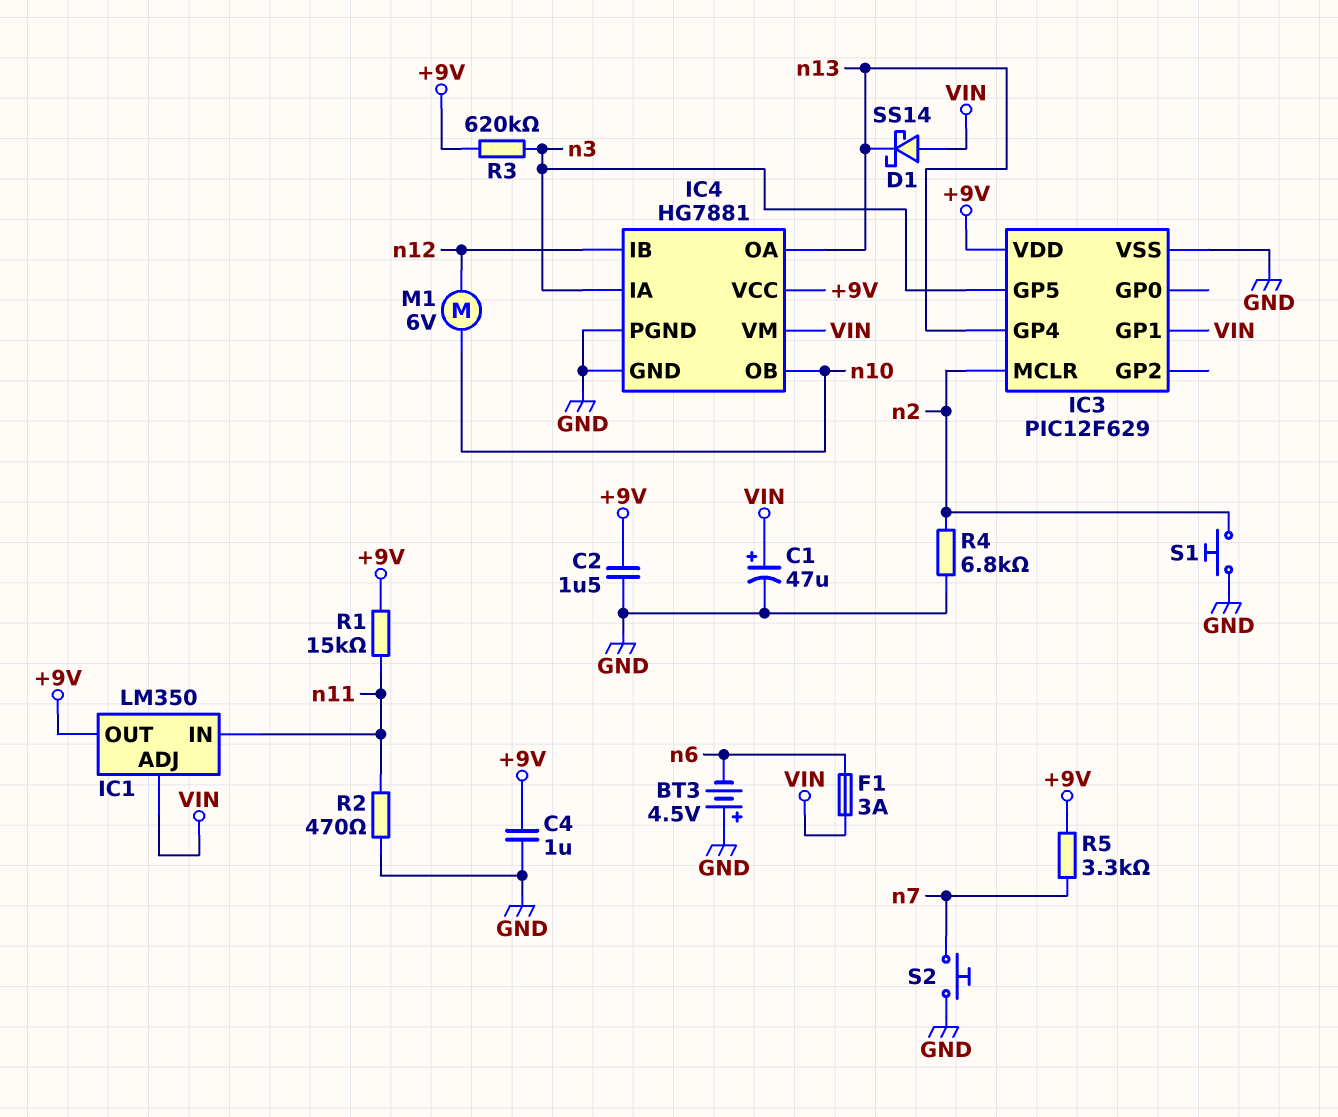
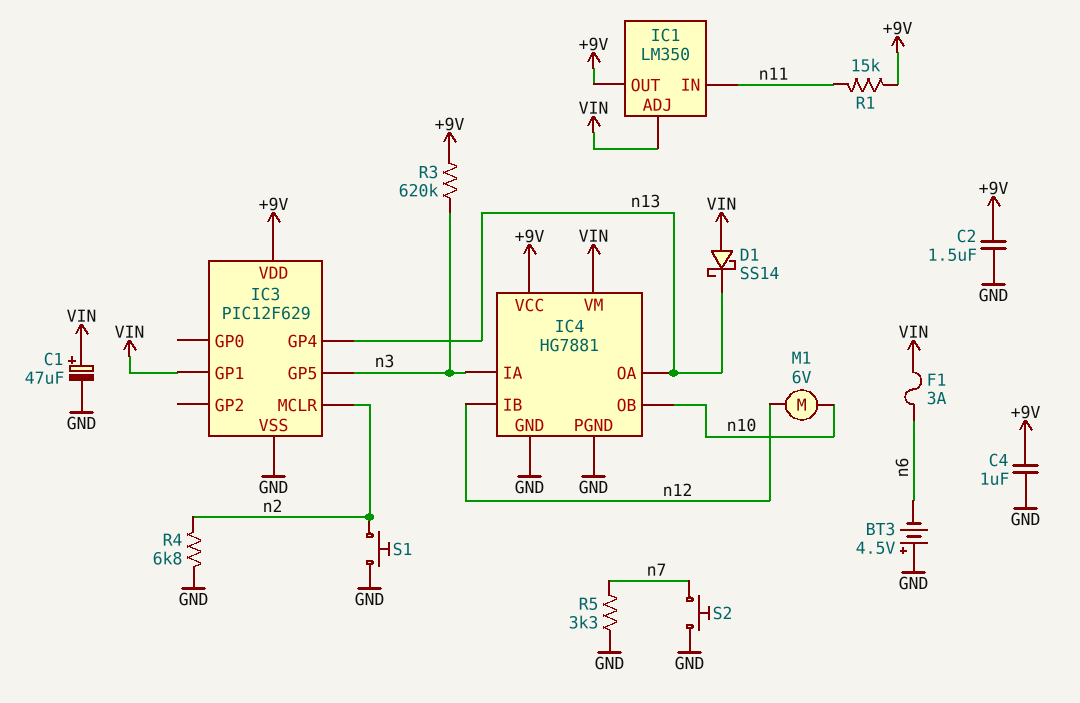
R2: 470 (GND, n11) -> none
R5: 3.3k (+9V, n7) -> 3.3k (GND, n7)

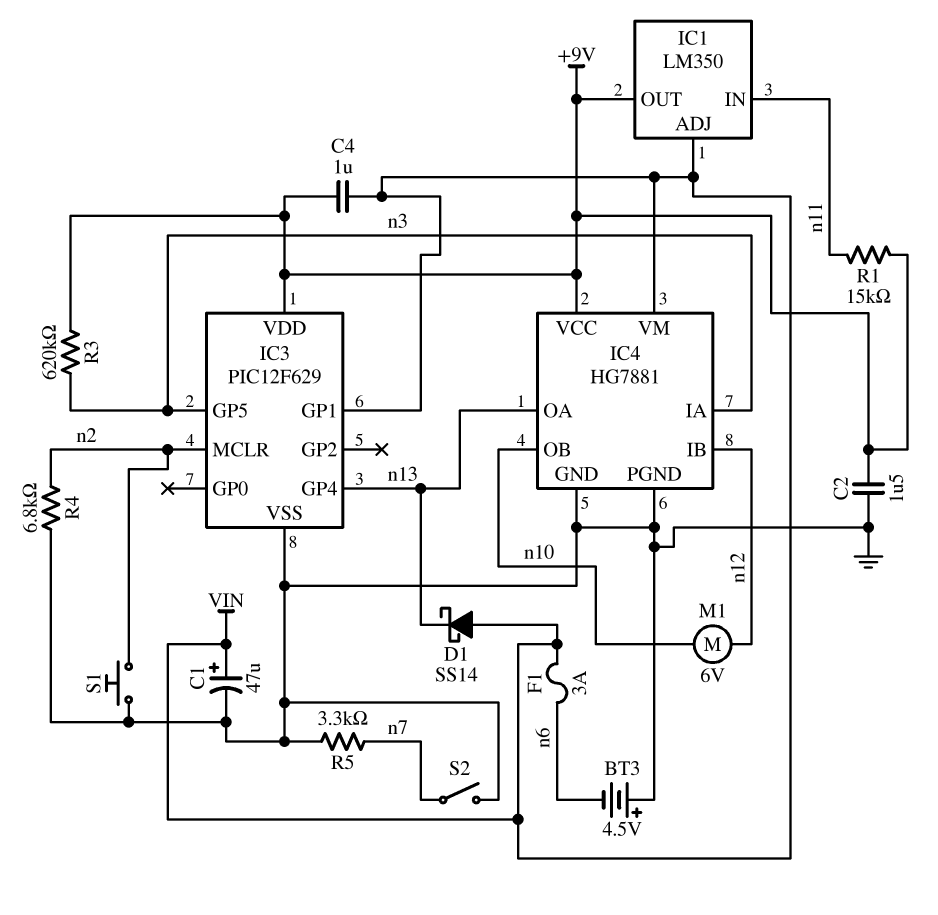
C4: 1uF (+9V, GND) -> 1uF (+9V, VIN)
S2: button (GND, n7) -> switch (GND, n7)

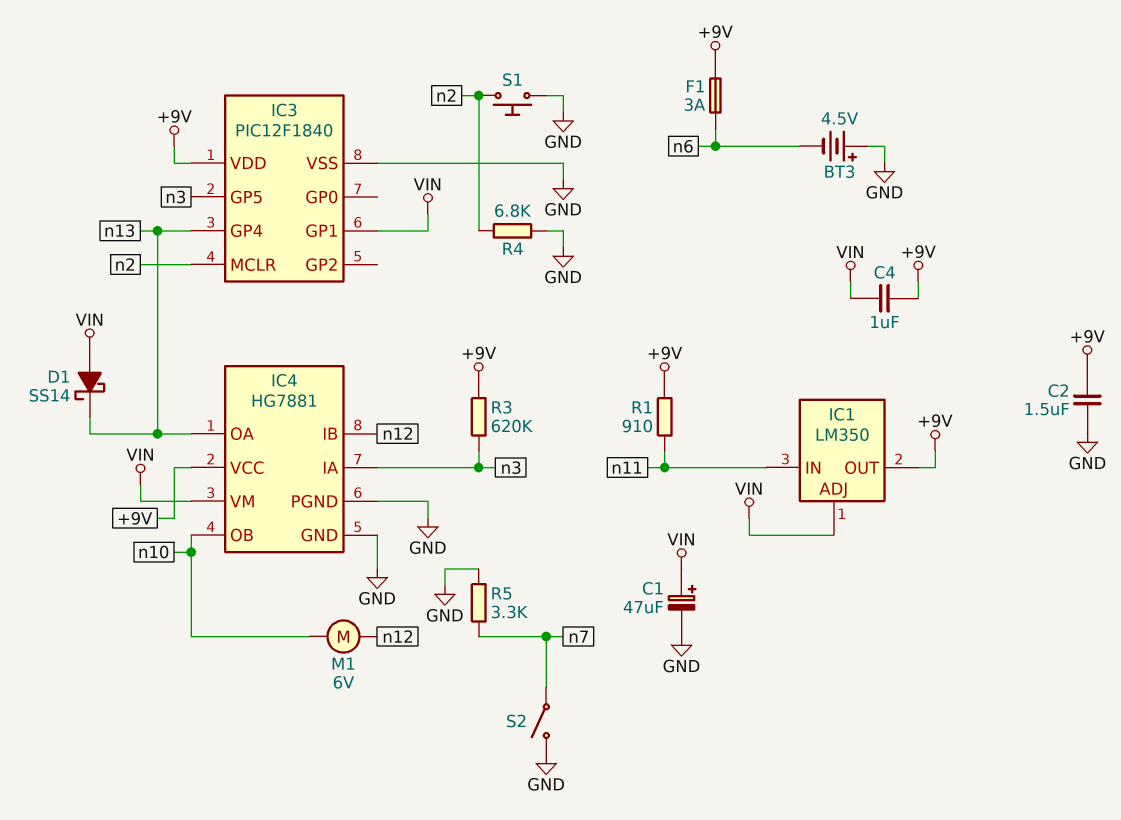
F1: 3A (VIN, n6) -> 3A (+9V, n6)
IC3: PIC12F629 -> PIC12F1840
R1: 15k (+9V, n11) -> 910 (+9V, n11)

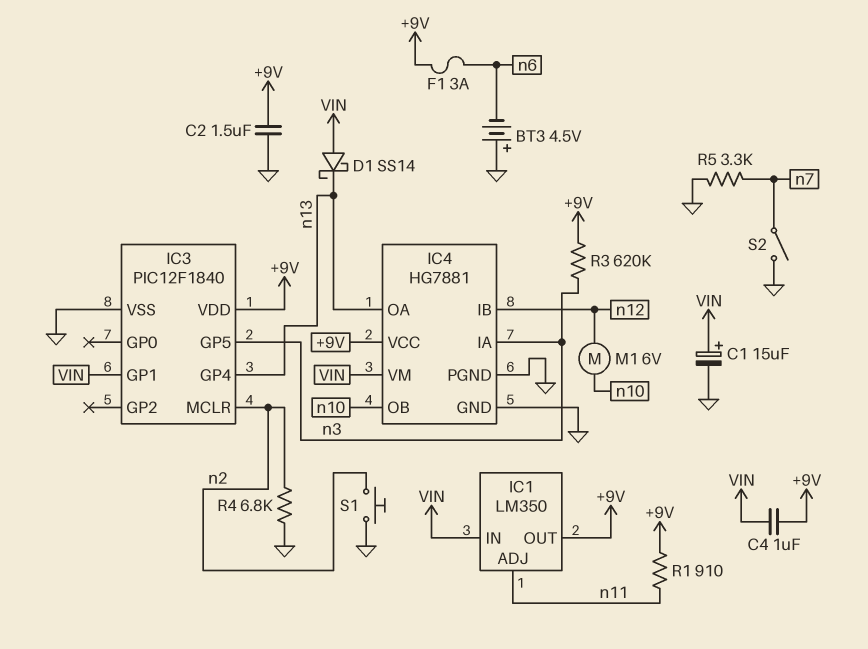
C1: 47uF (plus VIN, minus GND) -> 15uF (plus VIN, minus GND)
IC1 pin ADJ: VIN -> n11
IC1 pin IN: n11 -> VIN

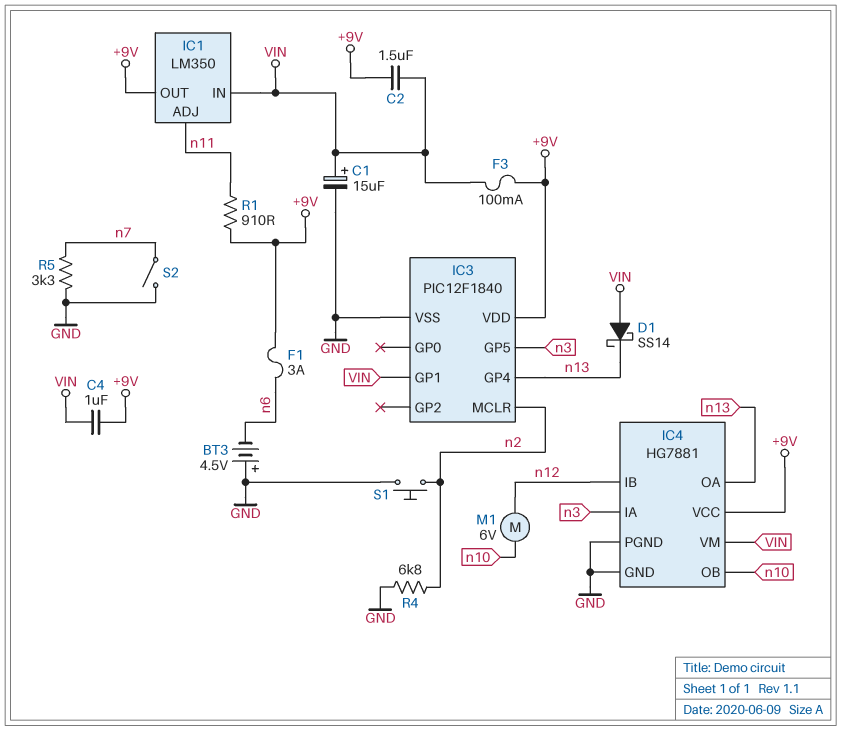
C2: 1.5uF (+9V, GND) -> 1.5uF (+9V, VIN)
F3: none -> 100mA (+9V, VIN)
R3: 620k (+9V, n3) -> none

